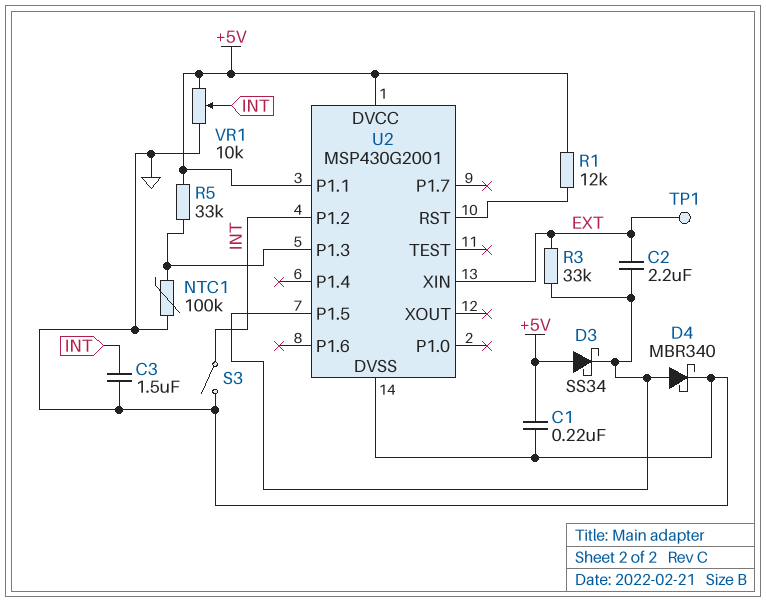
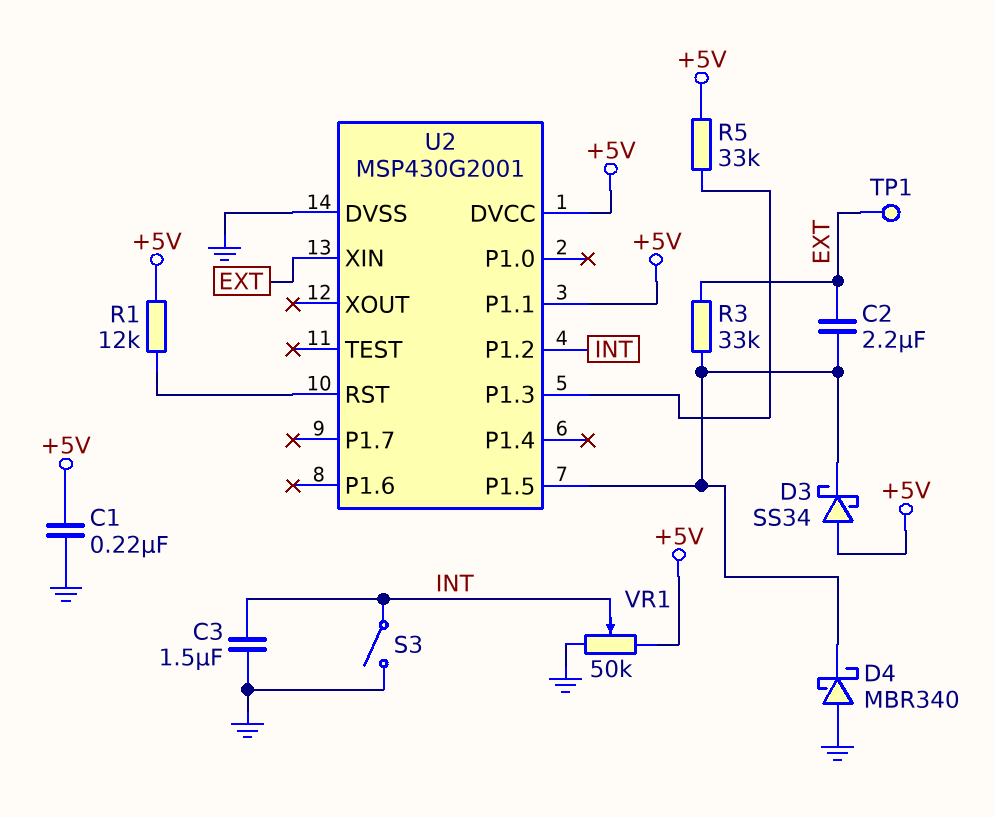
D4: schottky MBR340 (A U2/P1.5, K GND) -> schottky MBR340 (A GND, K U2/P1.5)
NTC1: 100k (GND, U2/P1.3) -> none
VR1: 10k (+5V, GND, wiper INT) -> 50k (+5V, GND, wiper INT)

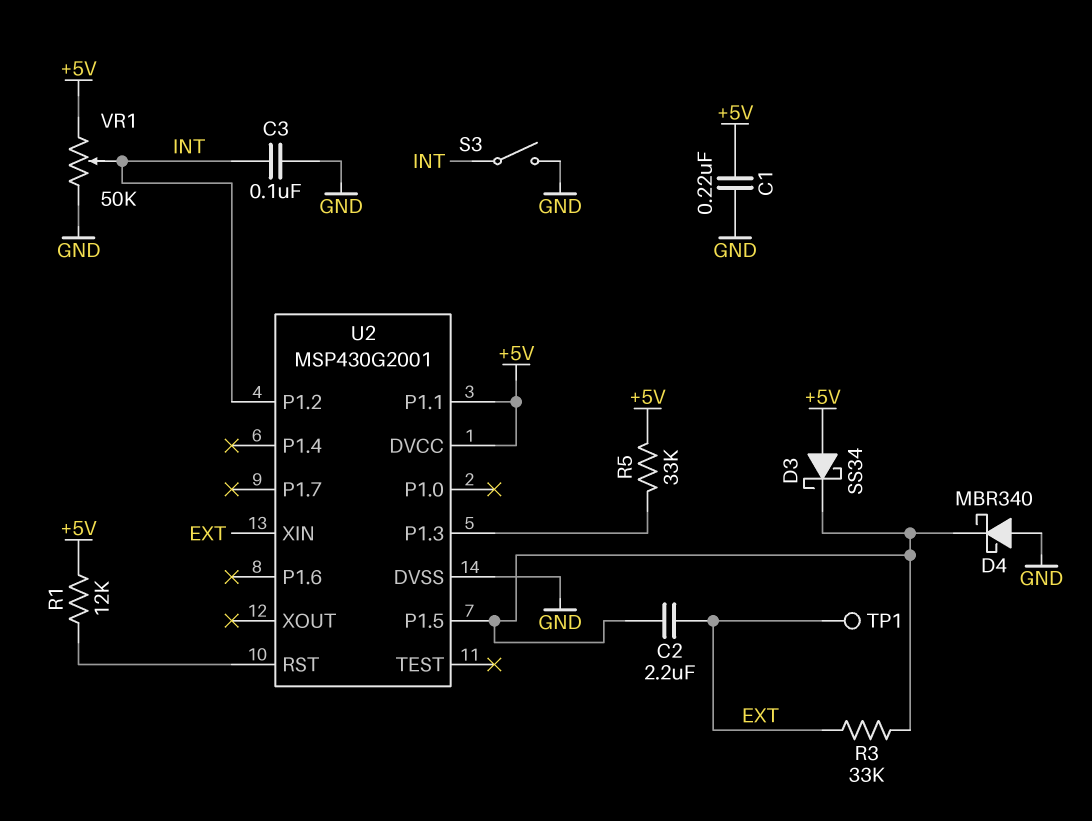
C3: 1.5uF (GND, INT) -> 100nF (GND, INT)

